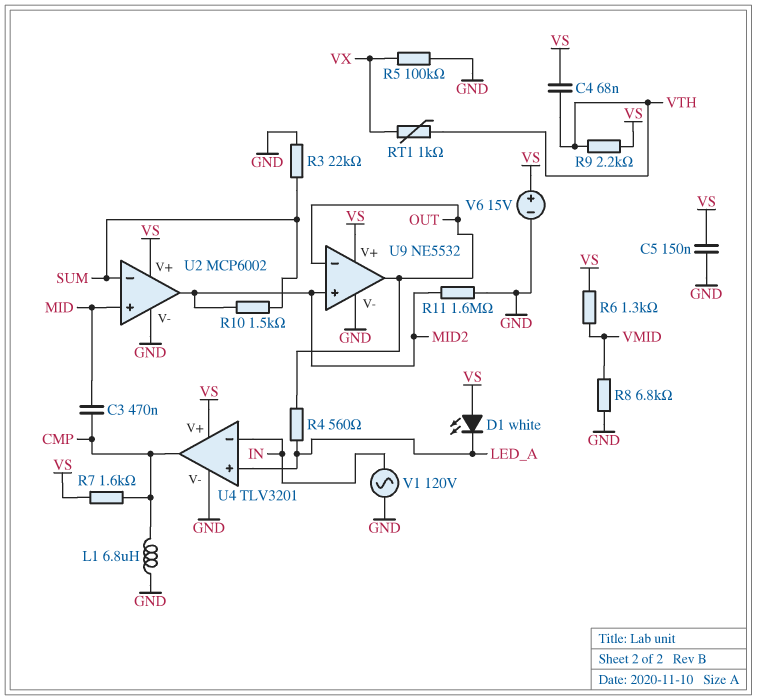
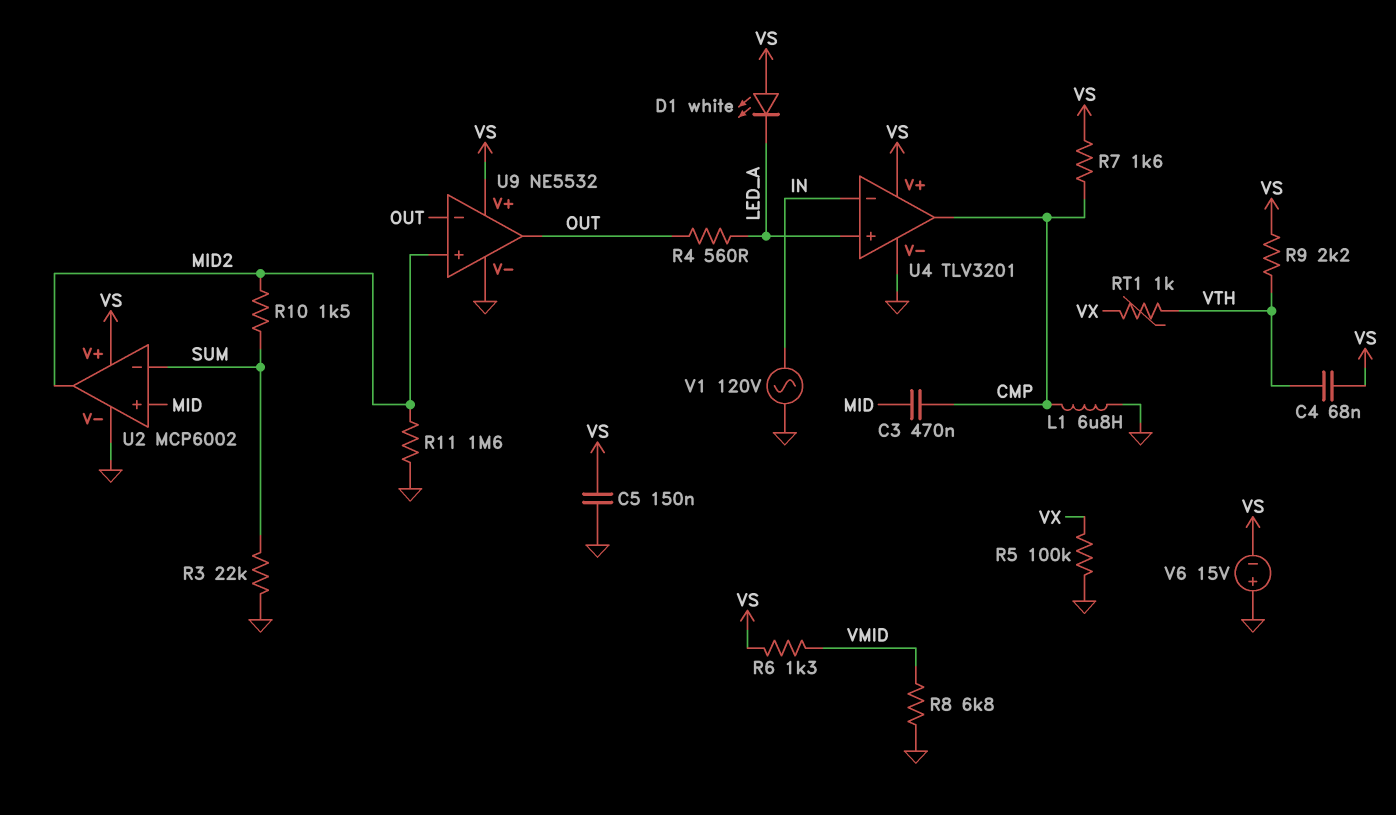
V6: 15V (plus VS, minus GND) -> 15V (plus GND, minus VS)

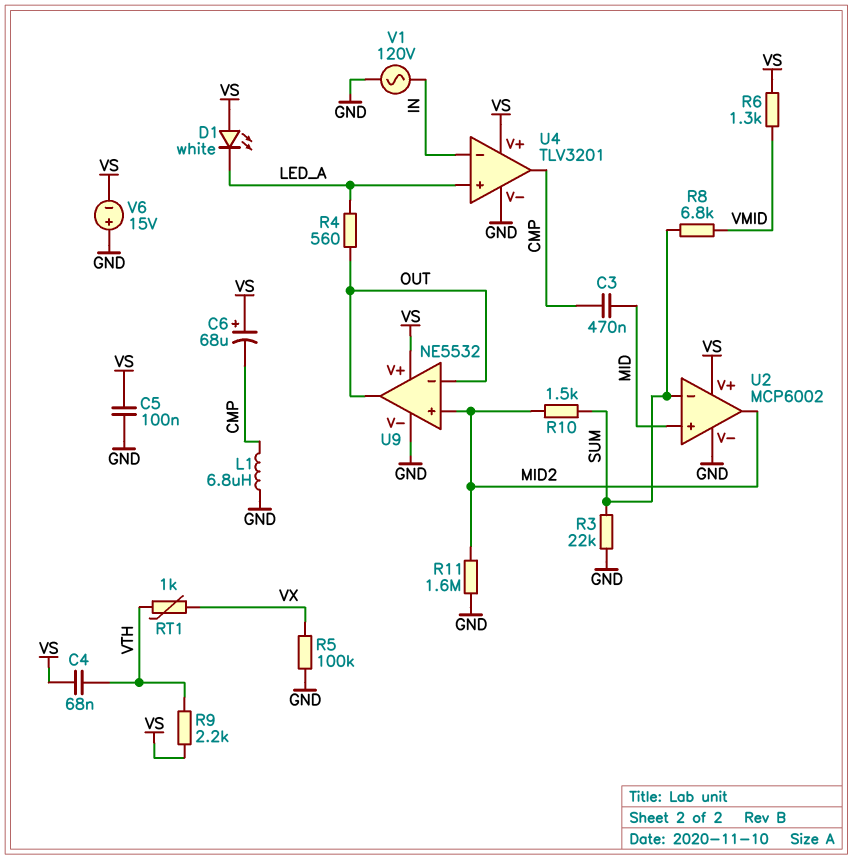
C5: 150nF (GND, VS) -> 100nF (GND, VS)
C6: none -> 68uF (plus VS, minus CMP)
R7: 1.6k (CMP, VS) -> none
R8: 6.8k (GND, VMID) -> 6.8k (SUM, VMID)

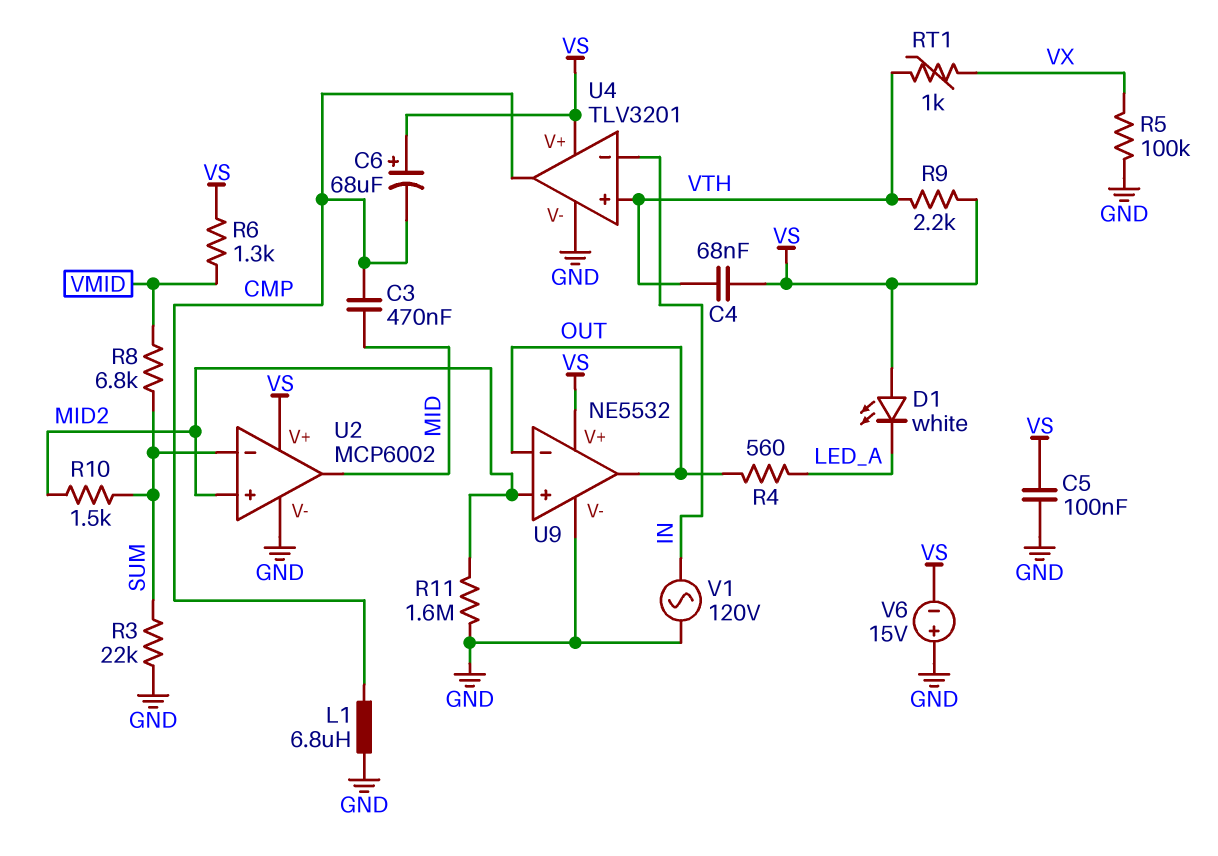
U2 pin in+: MID -> MID2
U2 pin out: MID2 -> MID
U4 pin in+: LED_A -> VTH

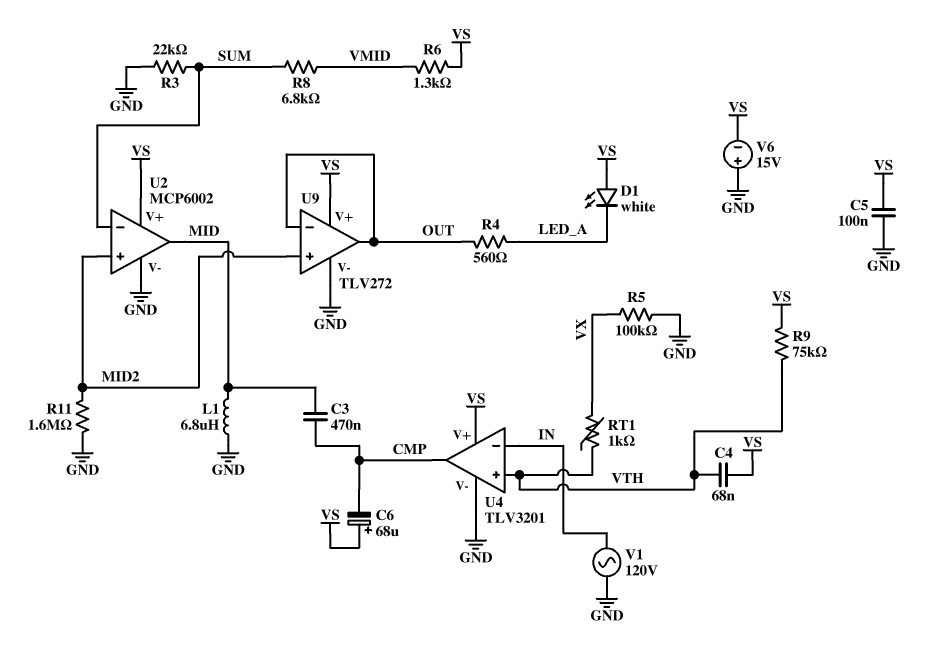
L1: 6.8uH (CMP, GND) -> 6.8uH (GND, MID)
R9: 2.2k (VS, VTH) -> 75k (VS, VTH)
R10: 1.5k (MID2, SUM) -> none
U9: NE5532 -> TLV272

